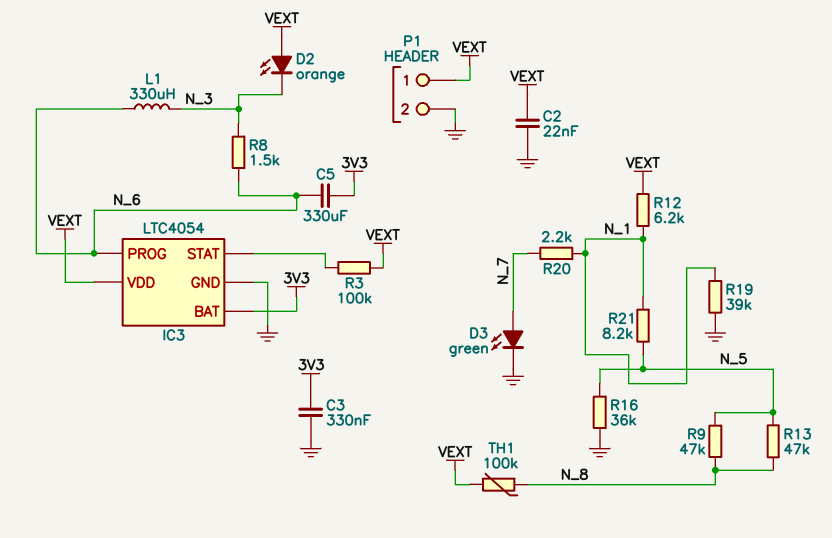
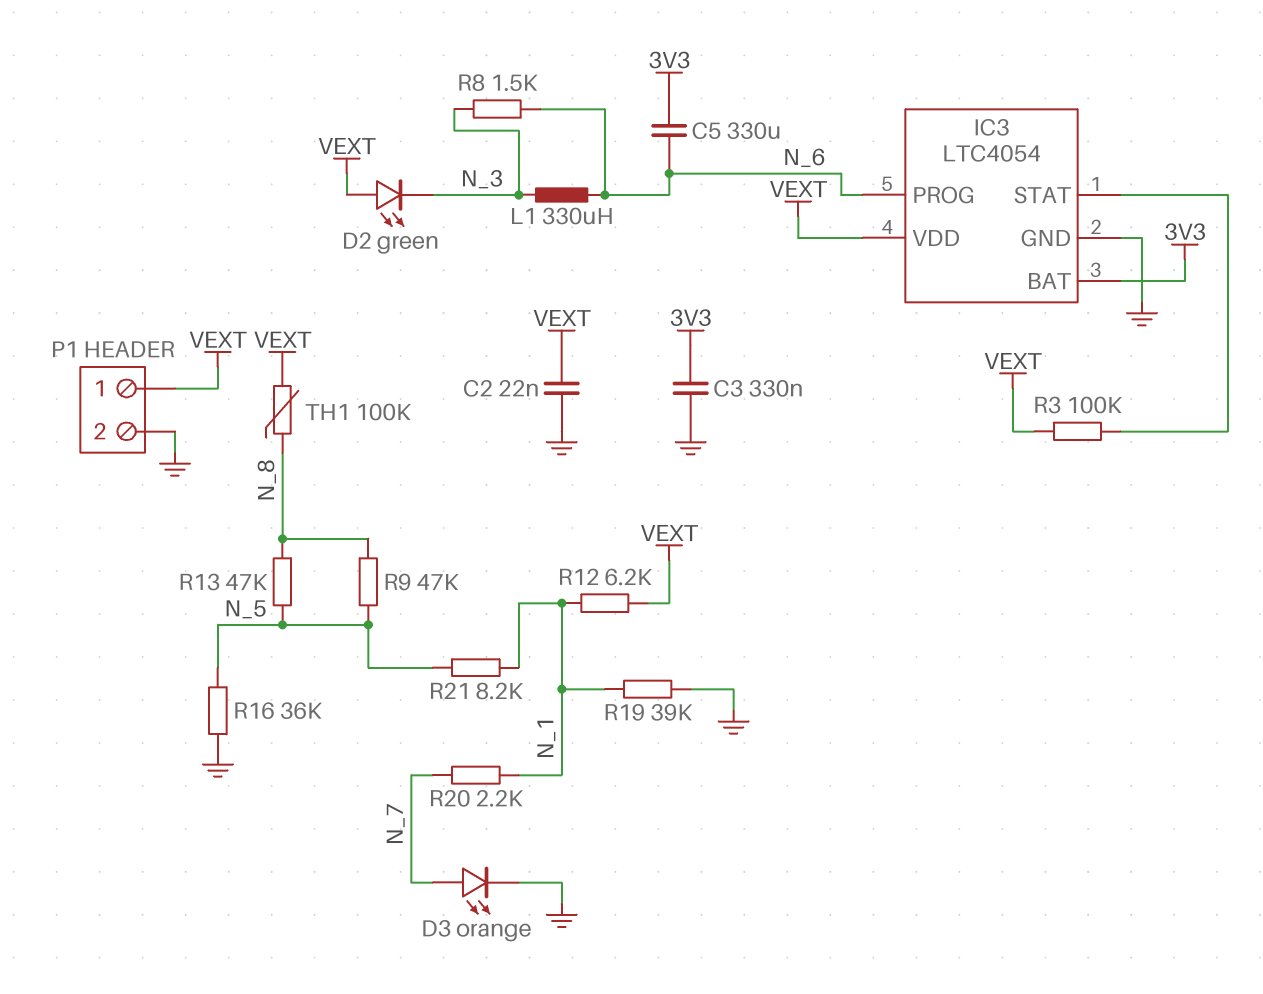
D2: LED orange (A VEXT, K N_3) -> LED green (A VEXT, K N_3)
D3: LED green (A N_7, K GND) -> LED orange (A N_7, K GND)

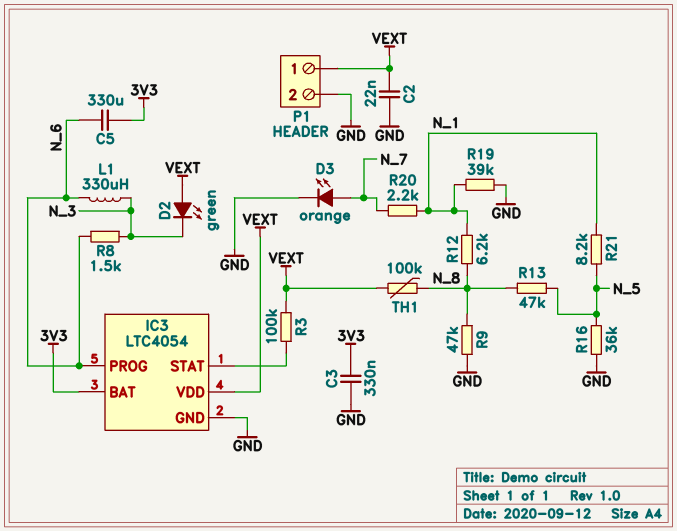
R9: 47k (N_5, N_8) -> 47k (GND, N_8)
R12: 6.2k (N_1, VEXT) -> 6.2k (N_1, N_8)

